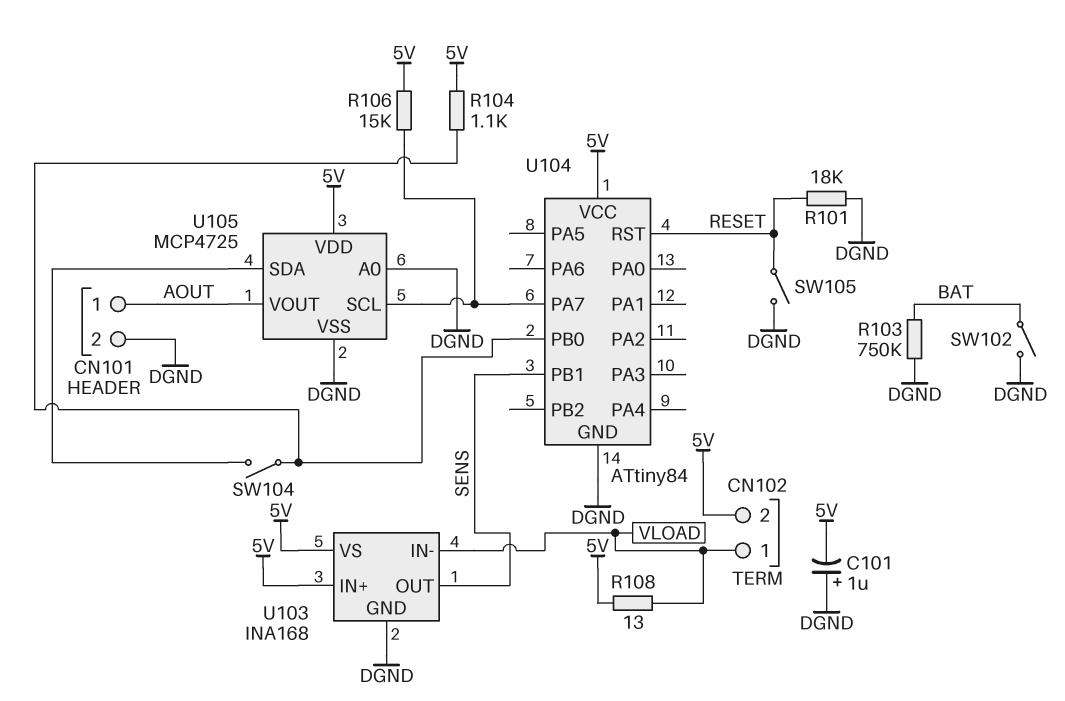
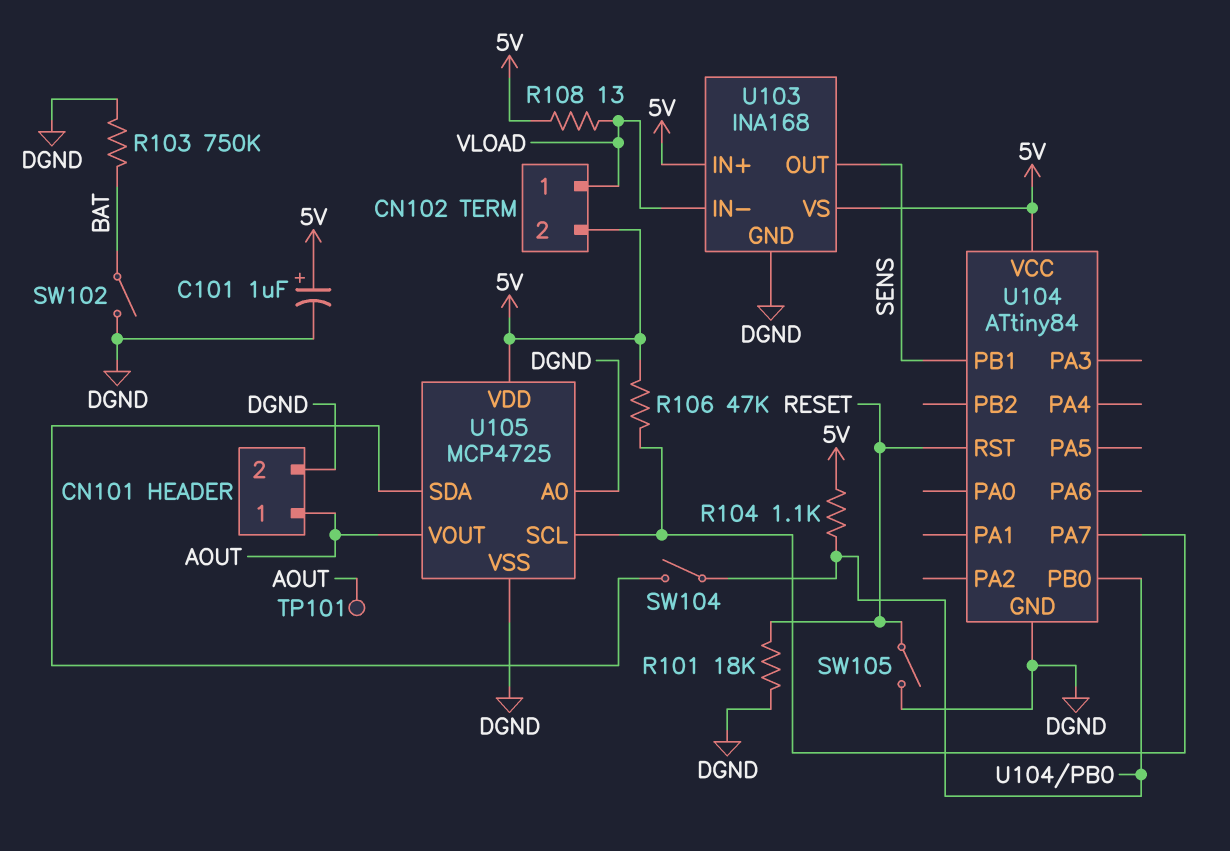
C101: 1uF (plus DGND, minus 5V) -> 1uF (plus 5V, minus DGND)
R106: 15k (5V, U104/PA7) -> 47k (5V, U104/PA7)
TP101: none -> test point (AOUT)

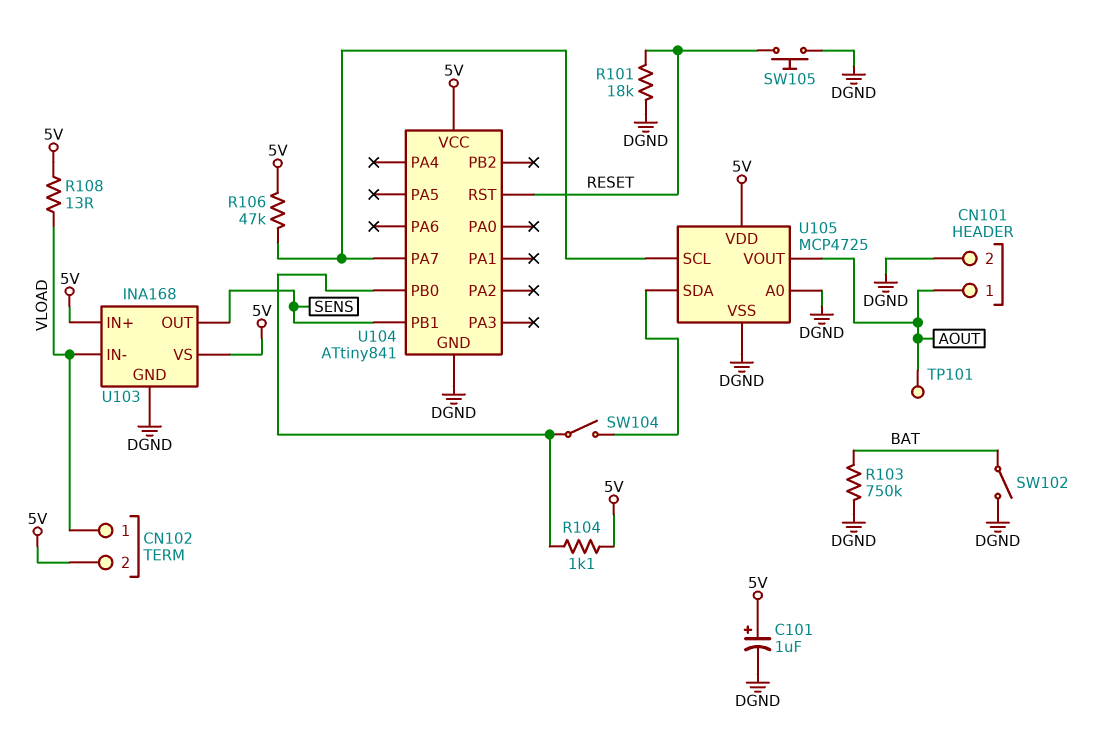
SW105: switch (DGND, RESET) -> button (DGND, RESET)
U104: ATtiny84 -> ATtiny841

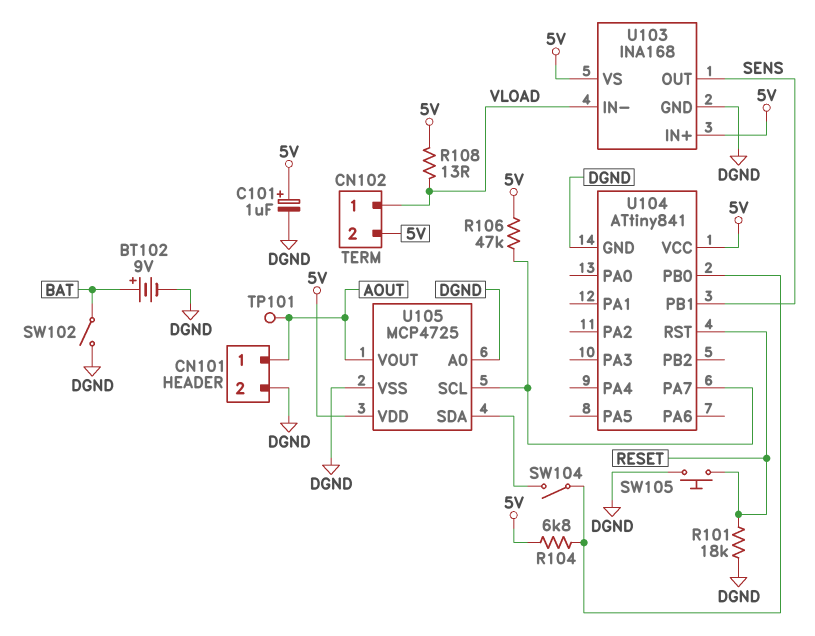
BT102: none -> 9V (plus BAT, minus DGND)
R103: 750k (BAT, DGND) -> none
R104: 1.1k (5V, U104/PB0) -> 6.8k (5V, U104/PB0)

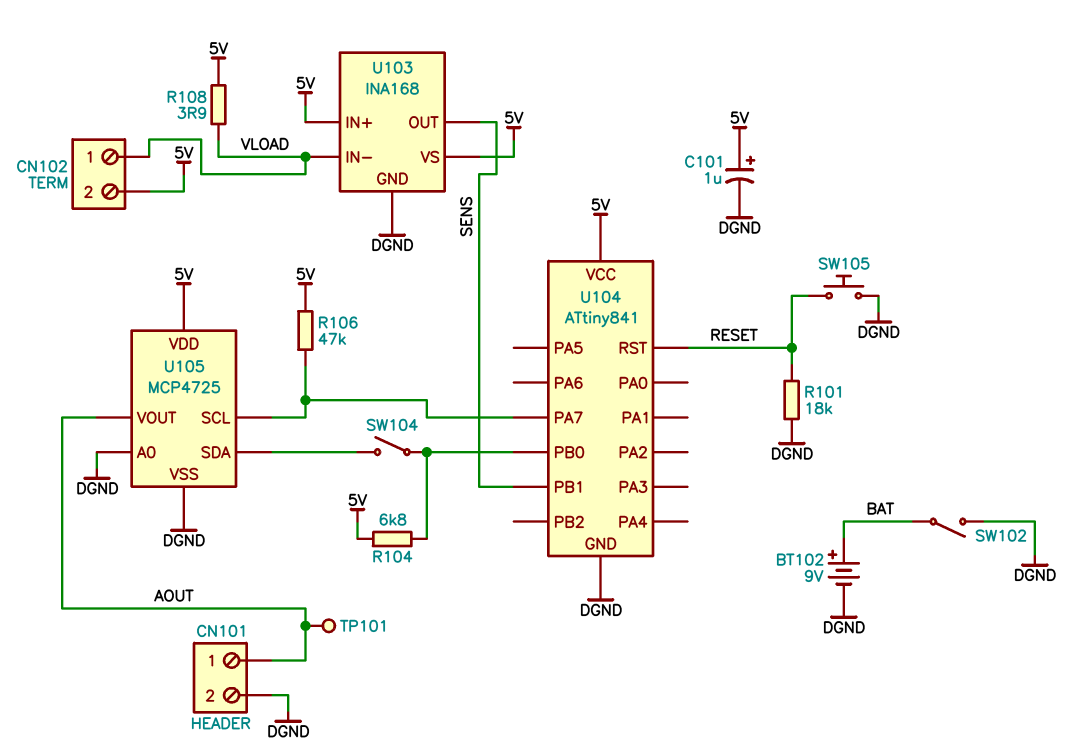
R108: 13 (5V, VLOAD) -> 3.9 (5V, VLOAD)

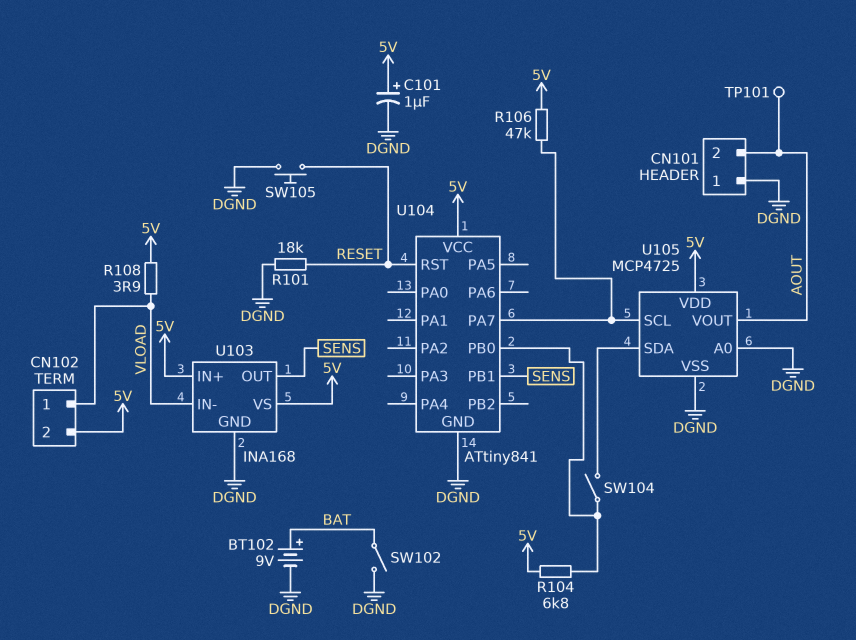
CN101 pin 1: AOUT -> DGND
CN101 pin 2: DGND -> AOUT

